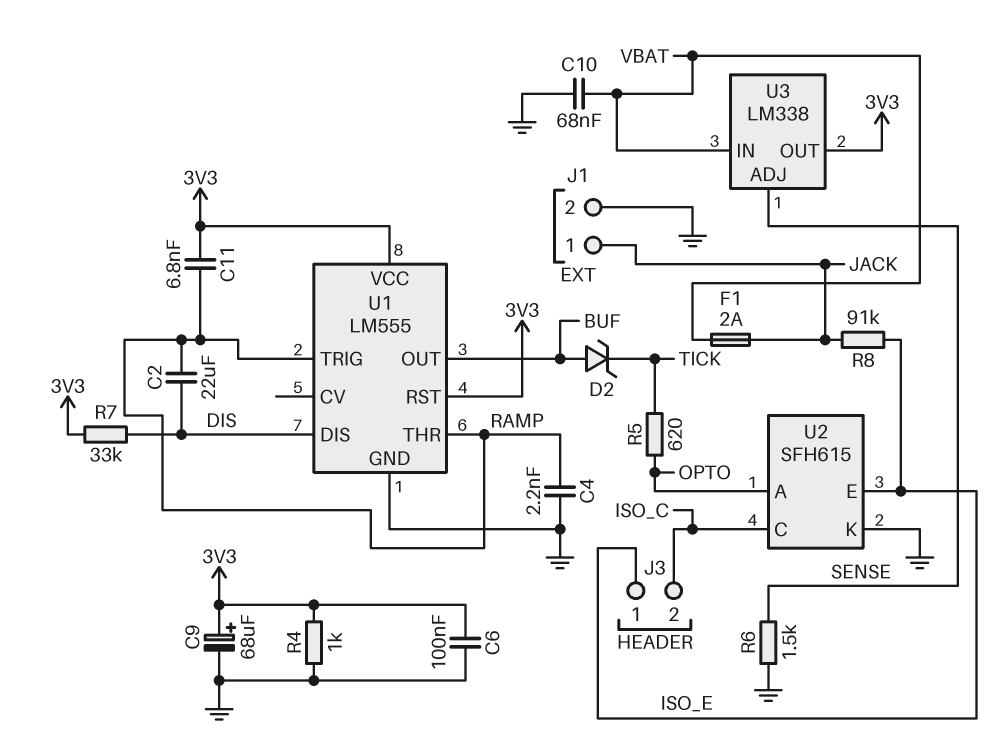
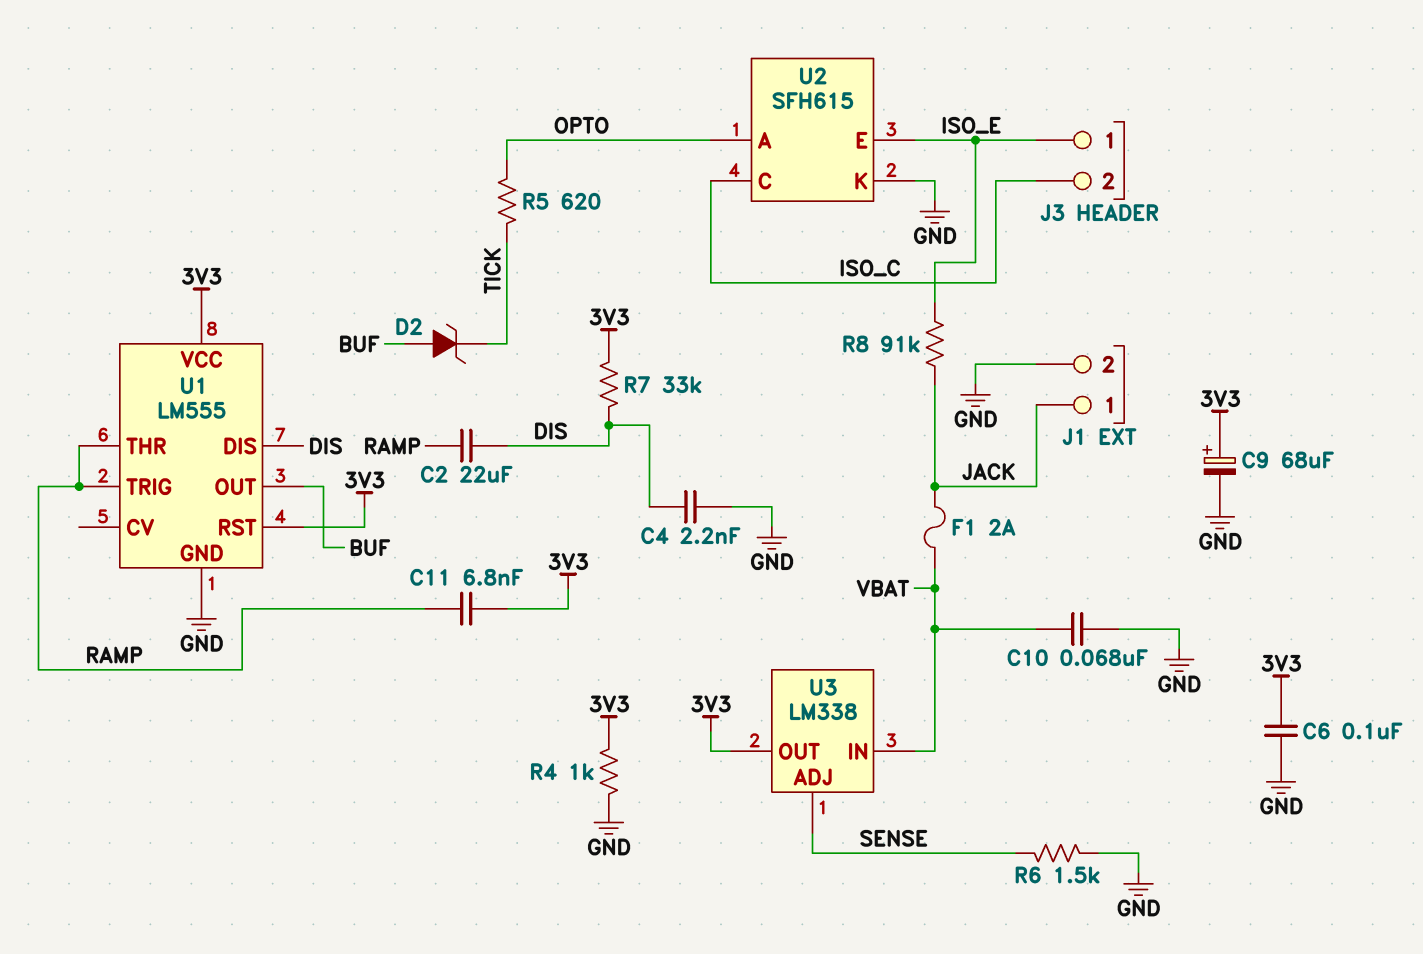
C4: 2.2nF (GND, RAMP) -> 2.2nF (DIS, GND)

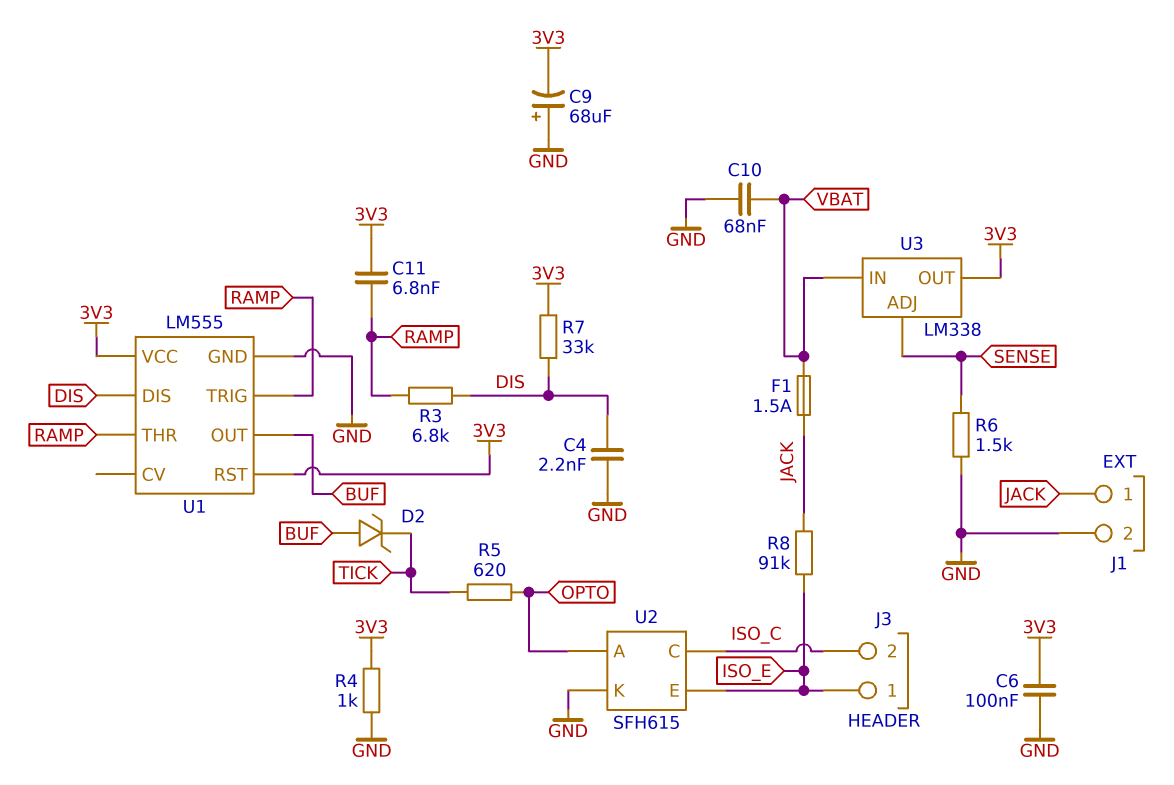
C2: 22uF (DIS, RAMP) -> none
C9: 68uF (plus 3V3, minus GND) -> 68uF (plus GND, minus 3V3)
F1: 2A (JACK, VBAT) -> 1.5A (JACK, VBAT)
R3: none -> 6.8k (DIS, RAMP)

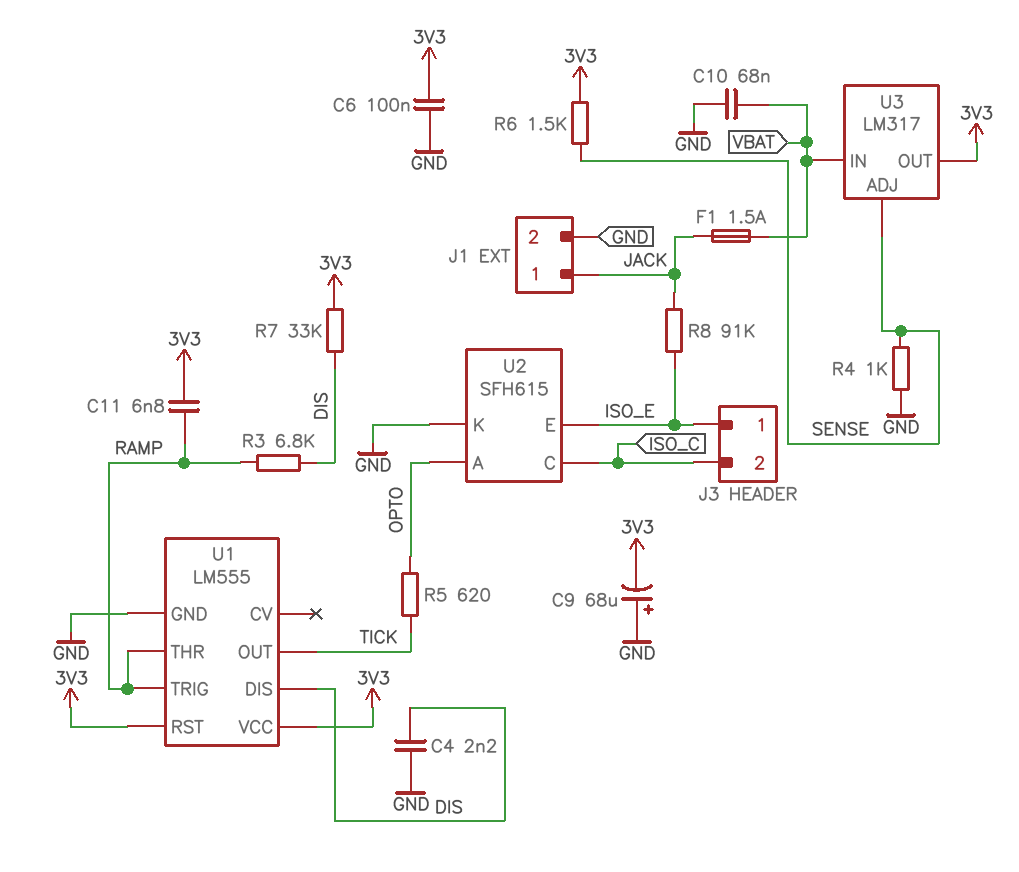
D2: zener (A BUF, K TICK) -> none
R4: 1k (3V3, GND) -> 1k (GND, SENSE)
R6: 1.5k (GND, SENSE) -> 1.5k (3V3, SENSE)
U1 pin OUT: BUF -> TICK
U3: LM338 -> LM317

